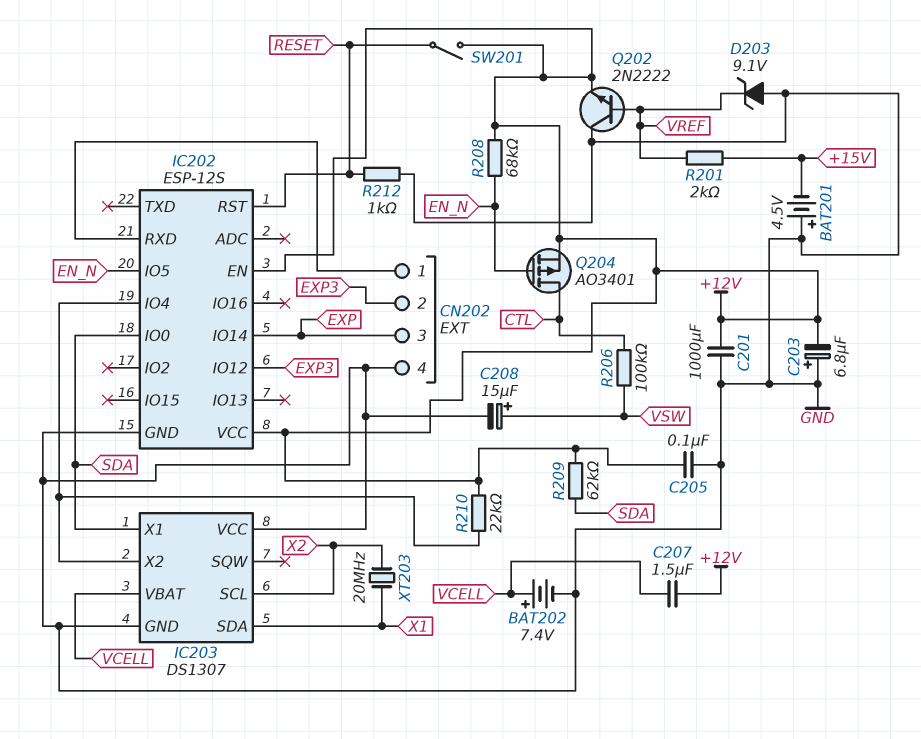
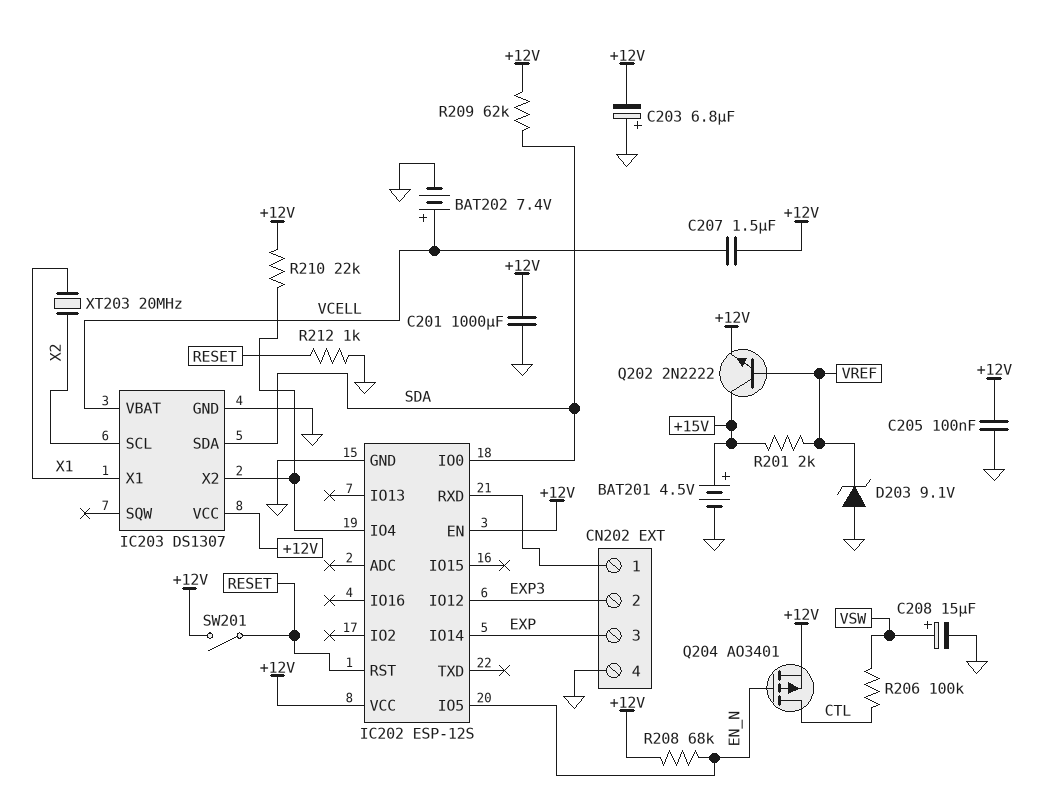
BAT201: 4.5V (plus GND, minus +15V) -> 4.5V (plus +15V, minus GND)
IC203 pin SDA: X1 -> SDA
IC203 pin VCC: GND -> +12V
IC203 pin X1: SDA -> X1
Q202: NPN 2N2222 (B VREF, C GND, E +12V) -> NPN 2N2222 (B VREF, C +15V, E +12V)

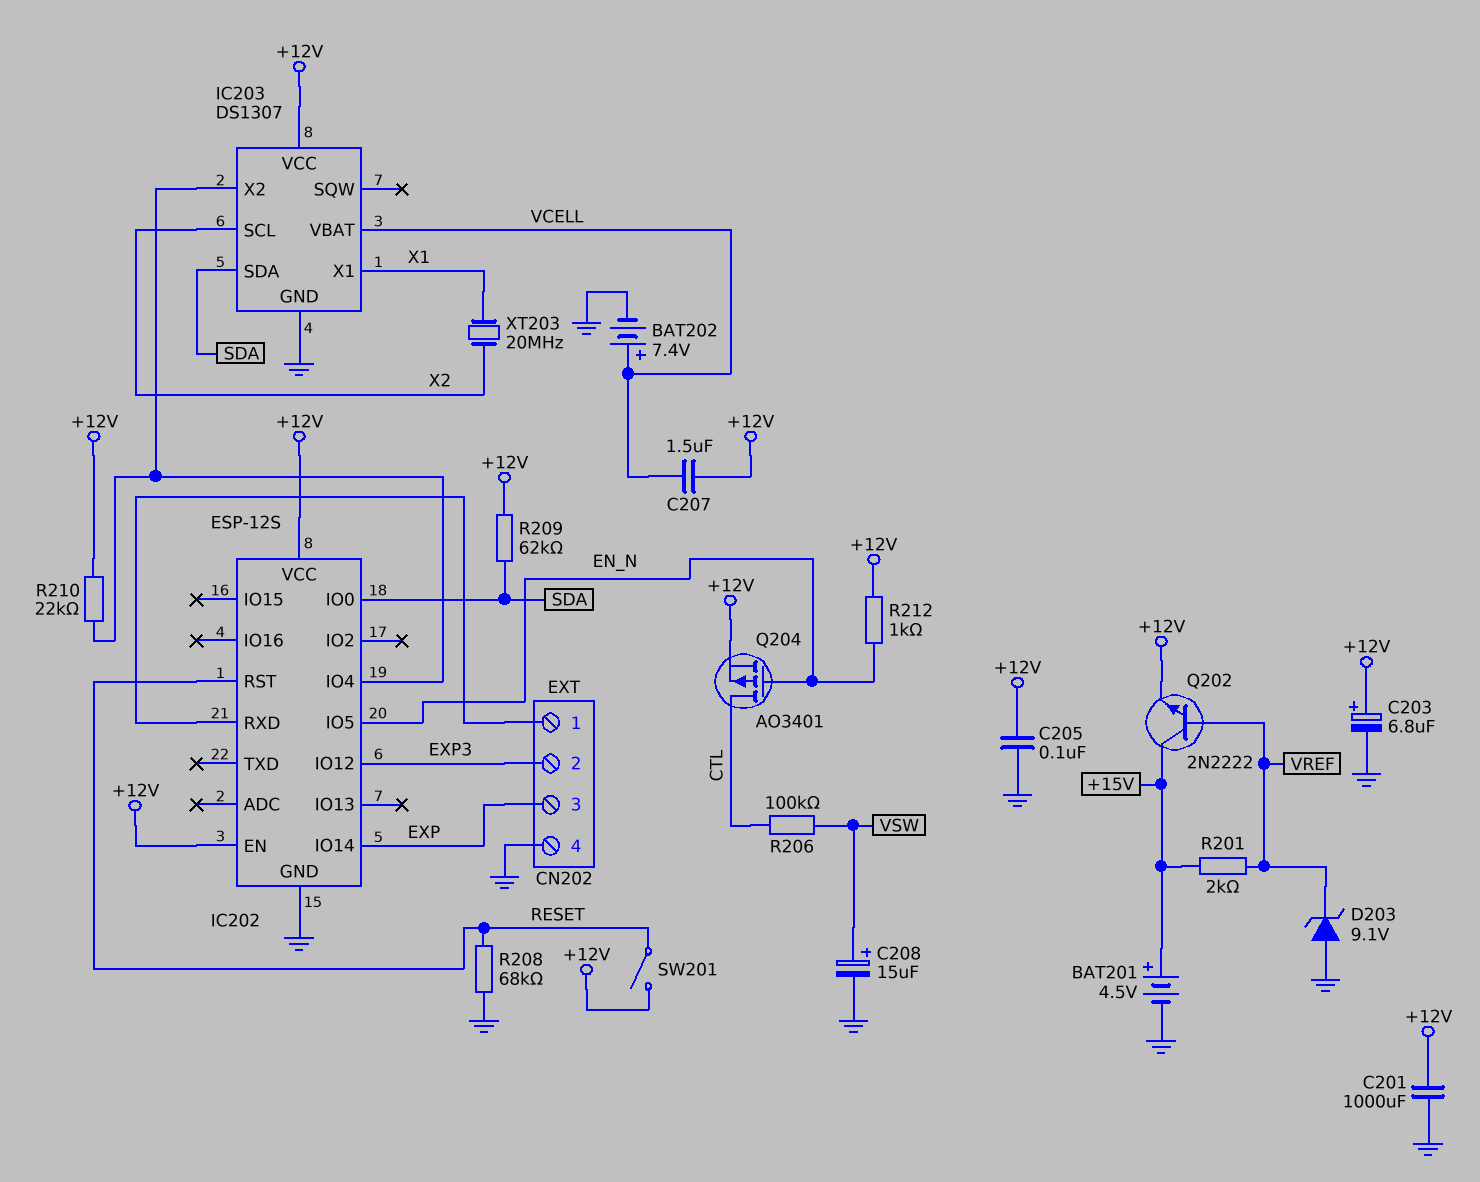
C203: 6.8uF (plus GND, minus +12V) -> 6.8uF (plus +12V, minus GND)
R208: 68k (+12V, EN_N) -> 68k (GND, RESET)
R212: 1k (GND, RESET) -> 1k (+12V, EN_N)

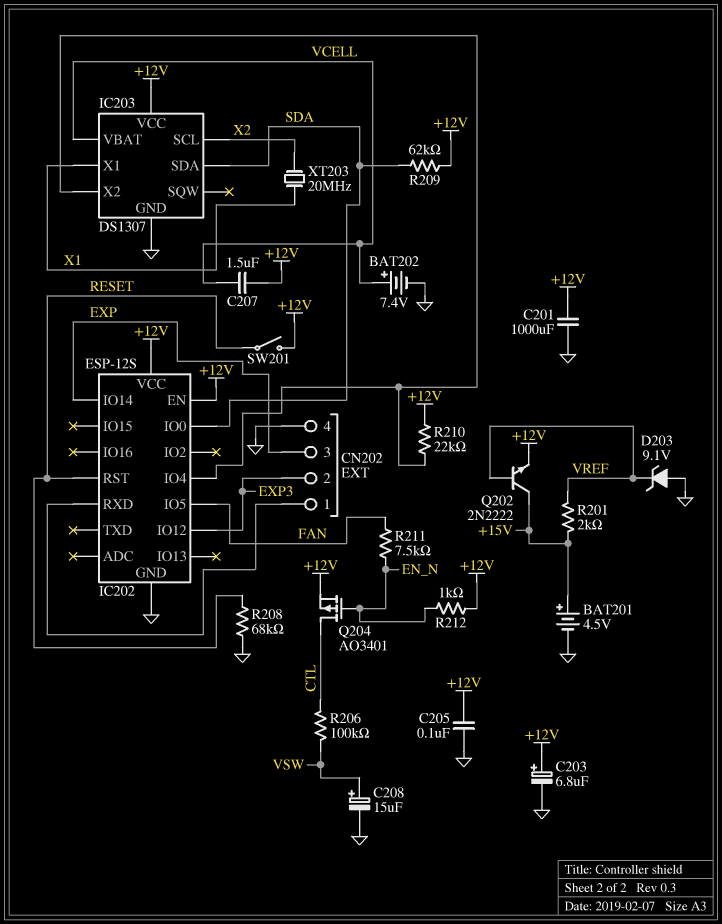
IC202 pin IO5: EN_N -> FAN
R211: none -> 7.5k (EN_N, FAN)

